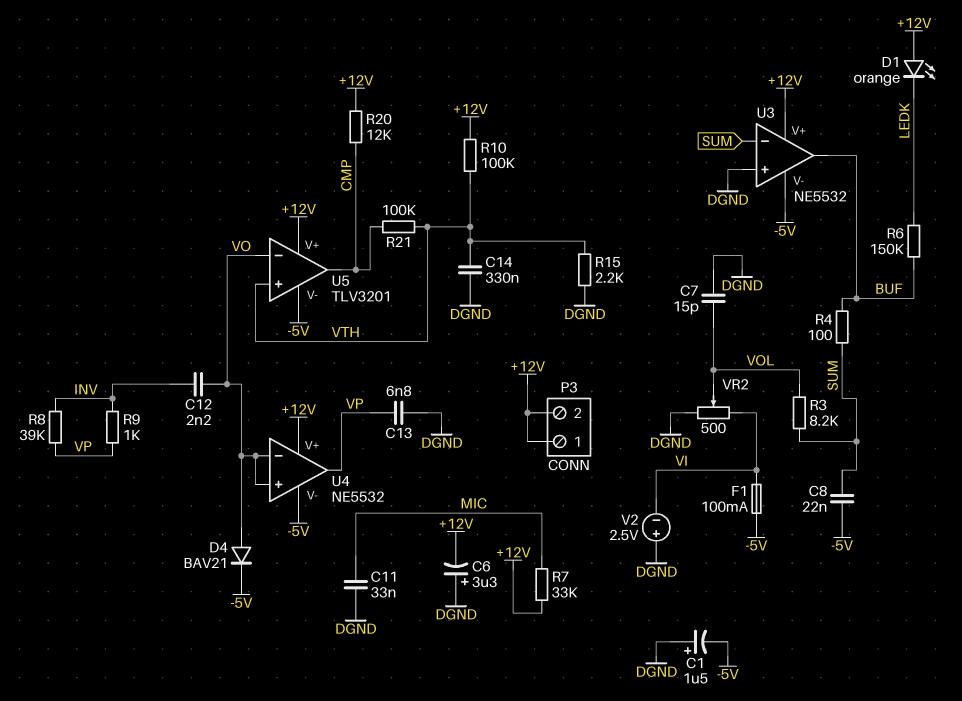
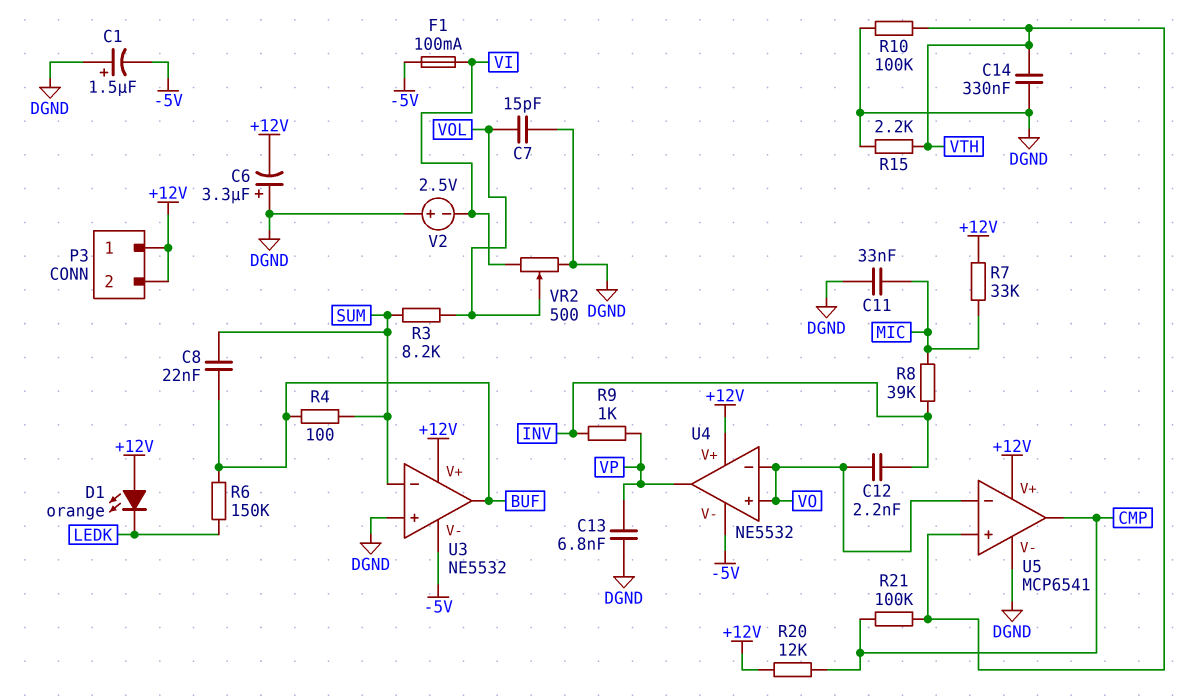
C8: 22nF (-5V, SUM) -> 22nF (BUF, SUM)
D4: diode BAV21 (A VO, K -5V) -> none
R8: 39k (INV, VP) -> 39k (INV, MIC)
R10: 100k (+12V, VTH) -> 100k (DGND, VTH)
U5: TLV3201 -> MCP6541
U5 pin V-: -5V -> DGND

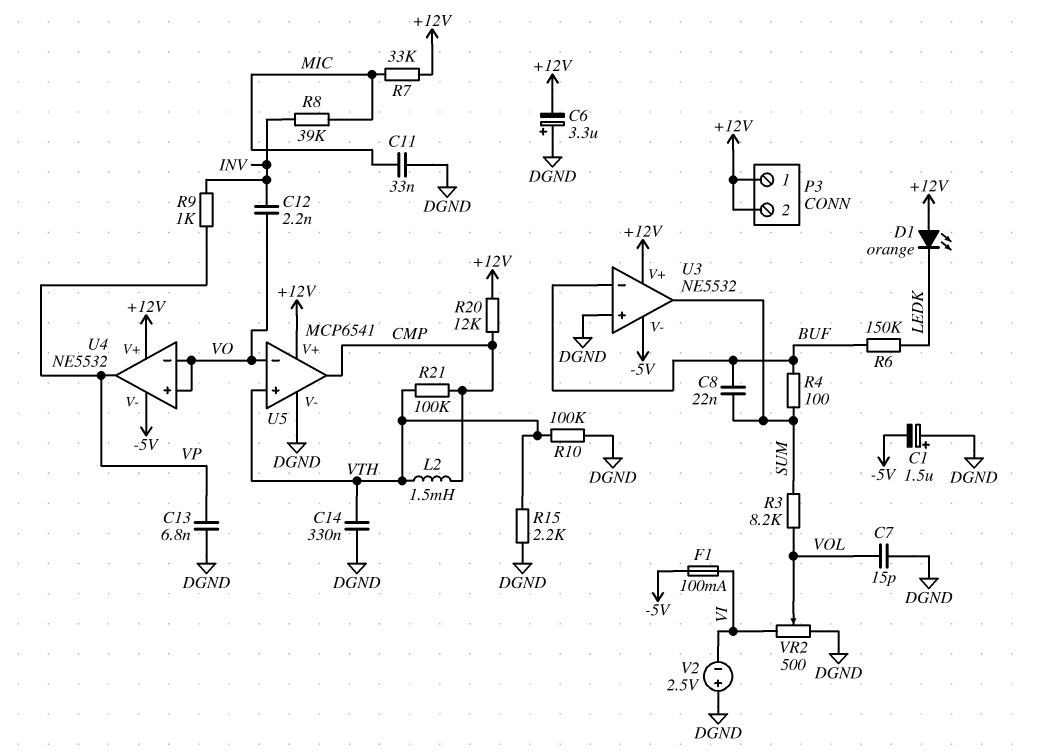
L2: none -> 1.5mH (CMP, VTH)
U3 pin in-: SUM -> BUF
U3 pin out: BUF -> SUM

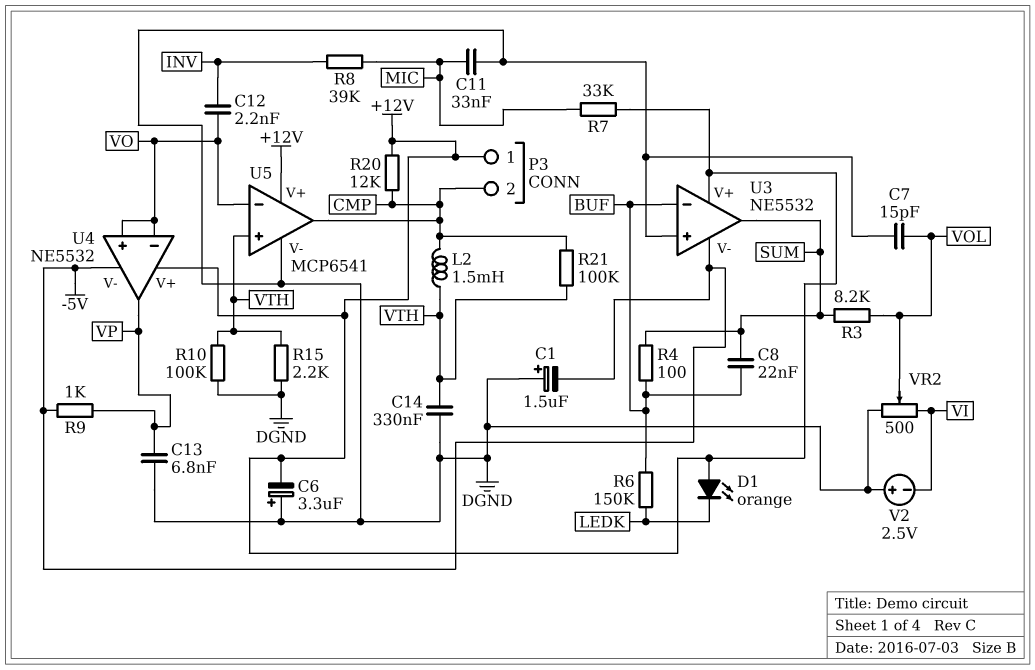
F1: 100mA (-5V, VI) -> none
P3 pin 2: +12V -> CMP
R9: 1k (INV, VP) -> 1k (-5V, VP)

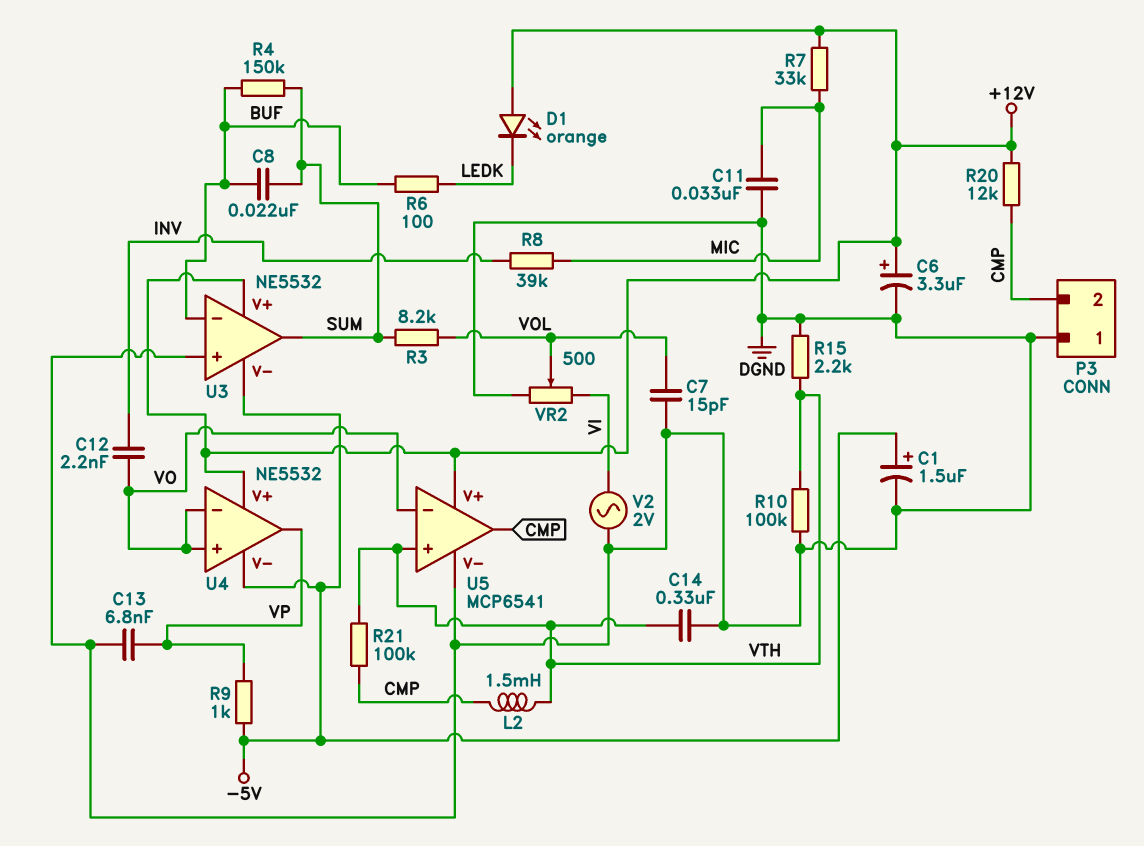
C1: 1.5uF (plus DGND, minus -5V) -> 1.5uF (plus -5V, minus DGND)
C6: 3.3uF (plus DGND, minus +12V) -> 3.3uF (plus +12V, minus DGND)
P3 pin 1: +12V -> DGND
R4: 100 (BUF, SUM) -> 150k (BUF, SUM)
R6: 150k (BUF, LEDK) -> 100 (BUF, LEDK)
V2: 2.5V (plus DGND, minus VI) -> AC 2V (DGND, VI)

